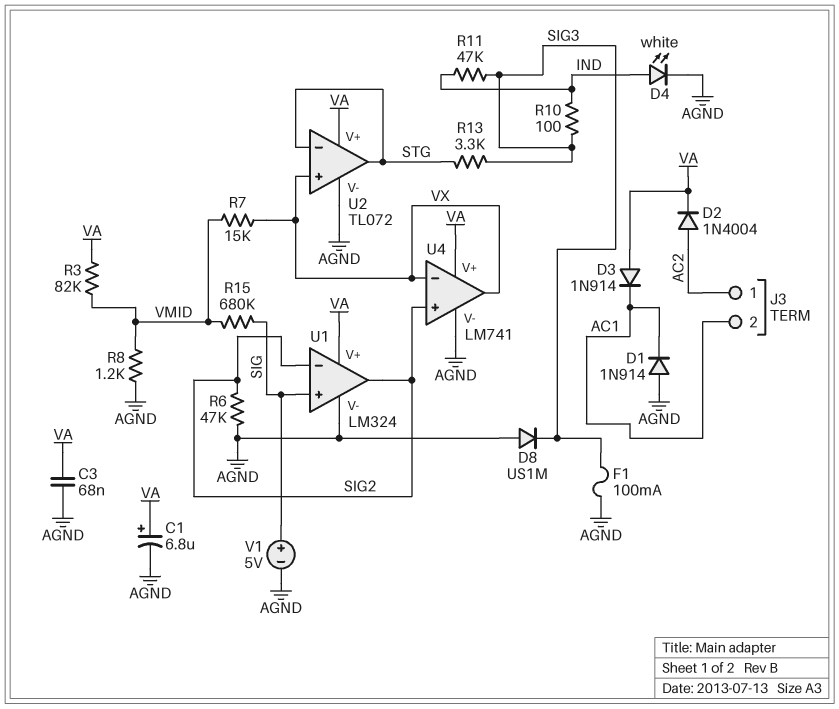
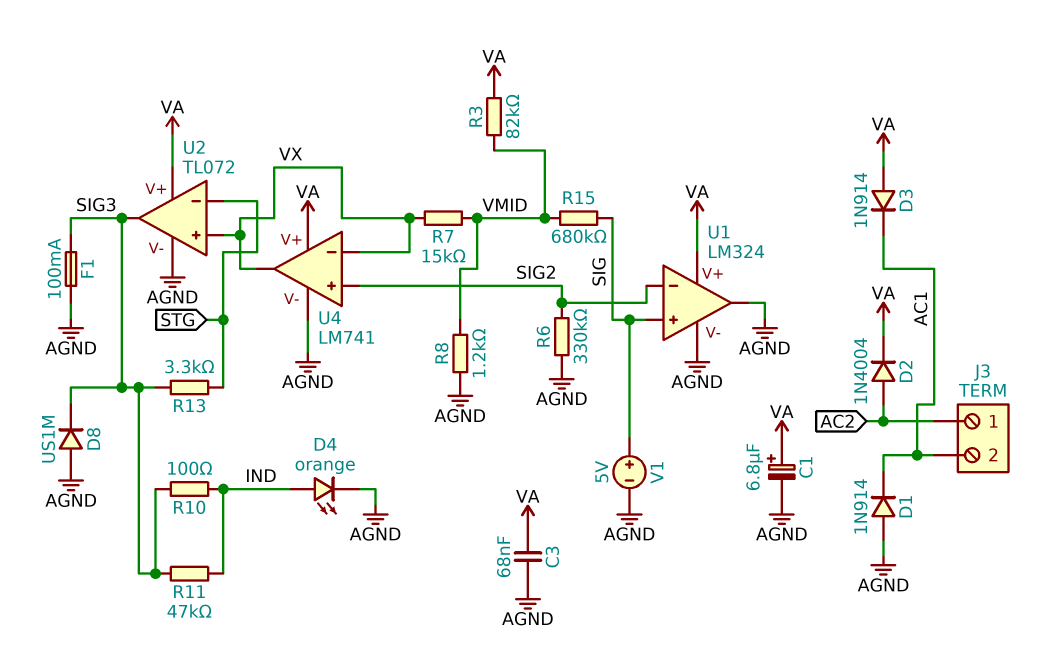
D4: LED white (A IND, K AGND) -> LED orange (A IND, K AGND)
R6: 47k (AGND, SIG2) -> 330k (AGND, SIG2)
U1 pin out: SIG2 -> AGND
U2 pin out: STG -> SIG3

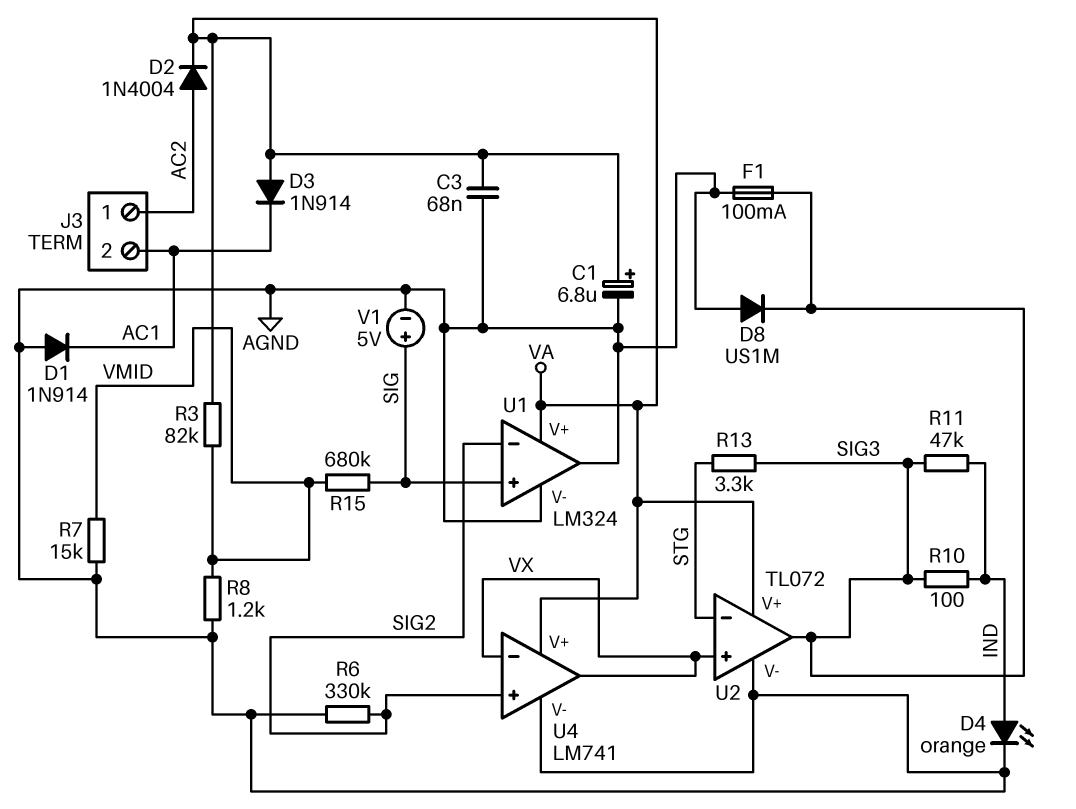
R7: 15k (VMID, VX) -> 15k (AGND, VMID)

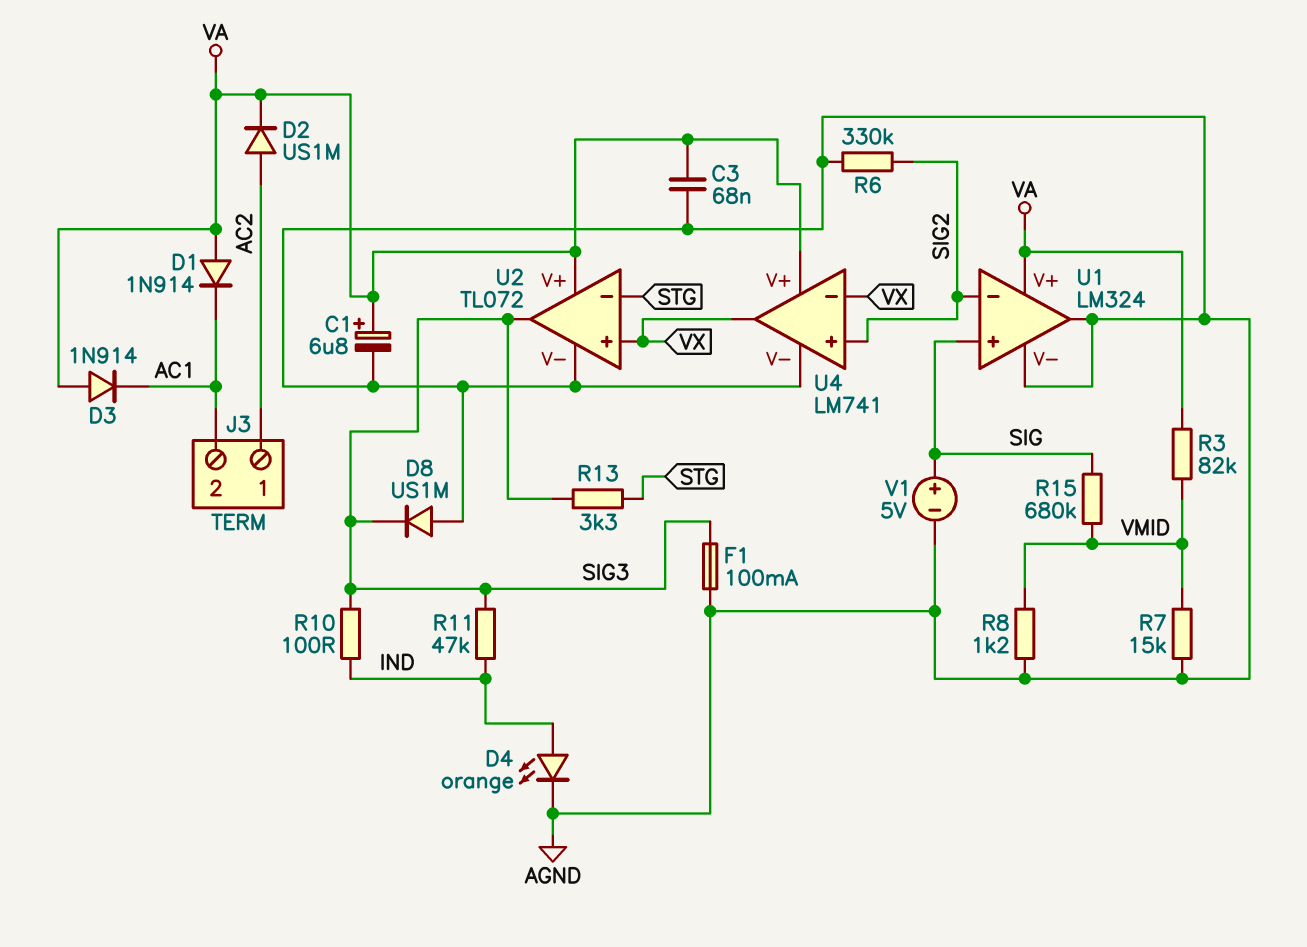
D1: diode 1N914 (A AGND, K AC1) -> diode 1N914 (A VA, K AC1)
D2: diode 1N4004 (A AC2, K VA) -> diode US1M (A AC2, K VA)

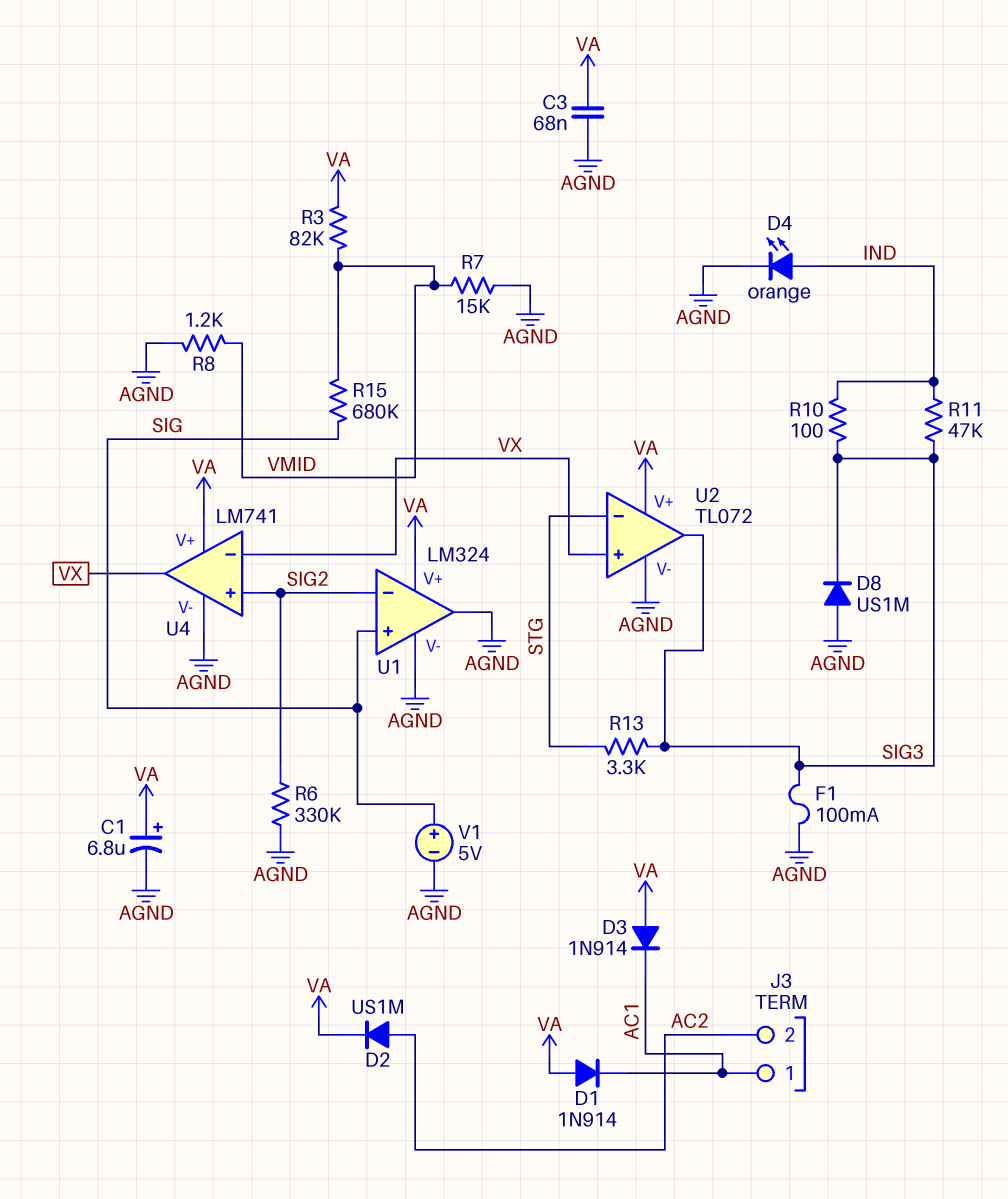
J3 pin 1: AC2 -> AC1
J3 pin 2: AC1 -> AC2

